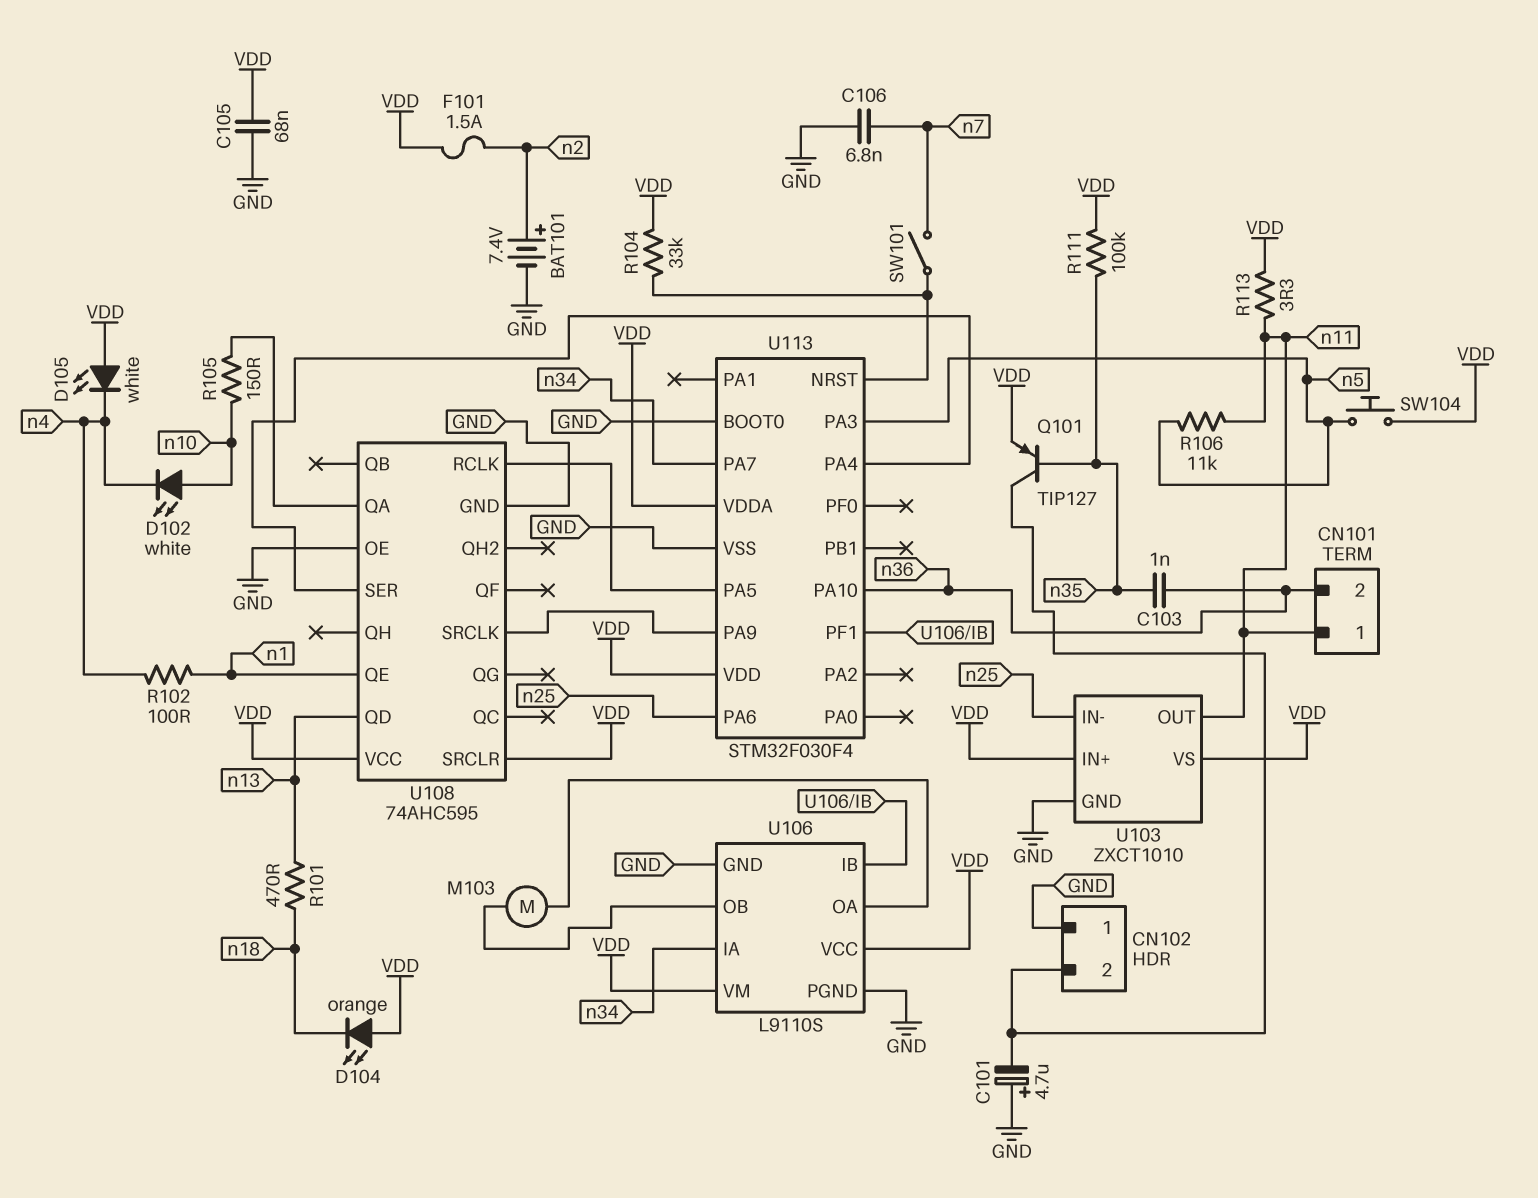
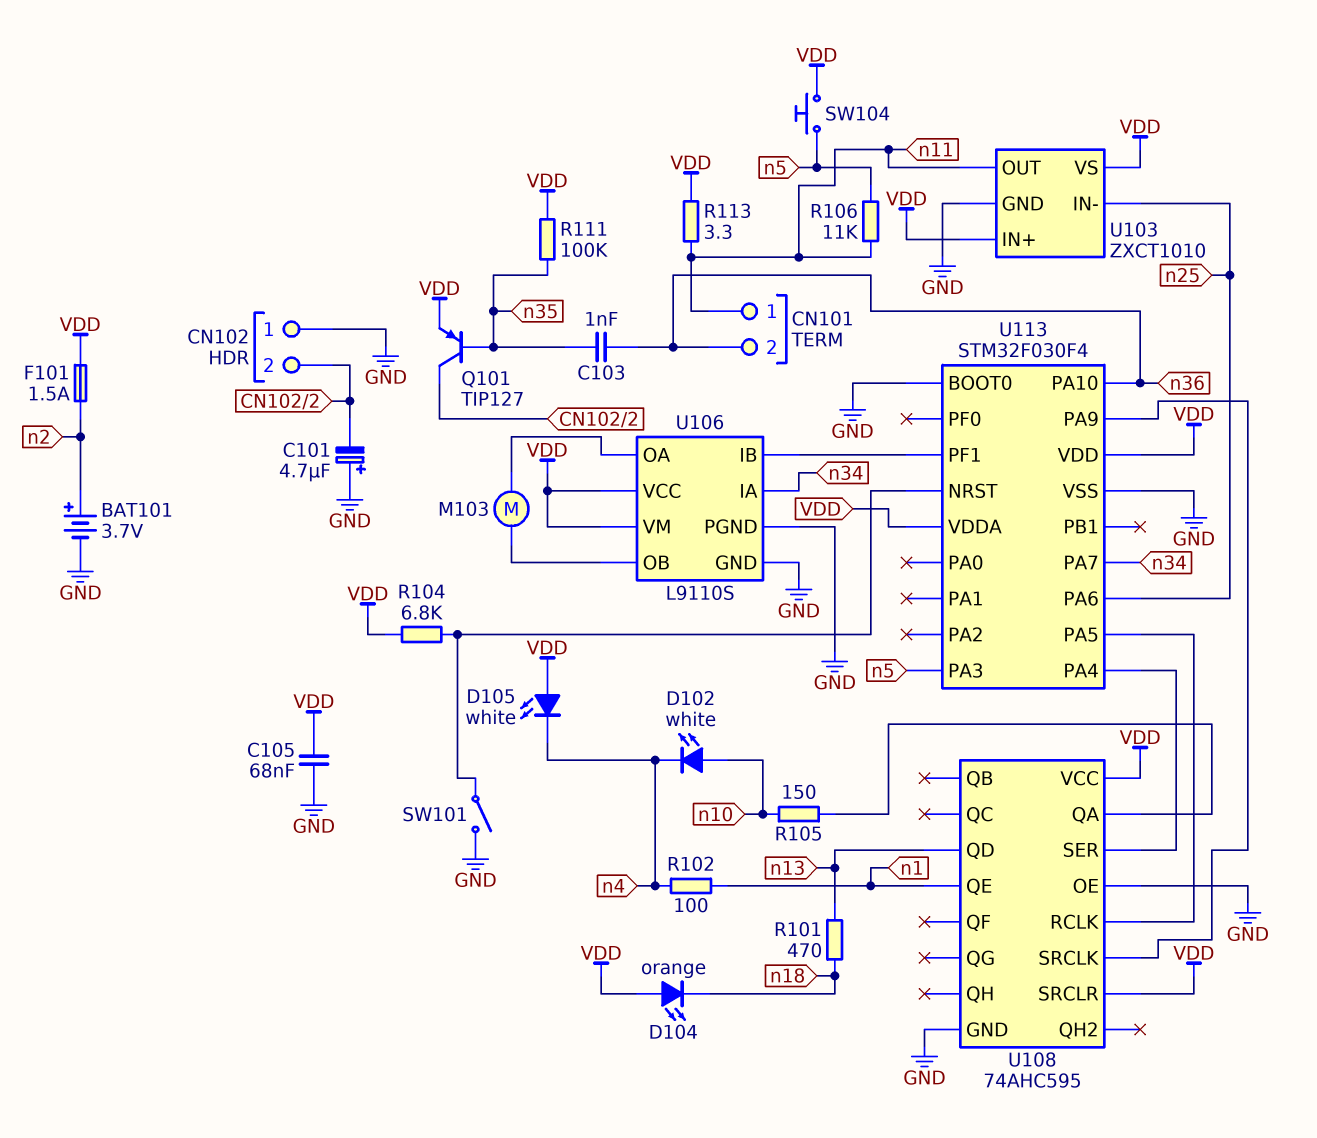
BAT101: 7.4V (plus n2, minus GND) -> 3.7V (plus n2, minus GND)
C106: 6.8nF (GND, n7) -> none
R104: 33k (U113/NRST, VDD) -> 6.8k (U113/NRST, VDD)
SW101: switch (U113/NRST, n7) -> switch (GND, U113/NRST)

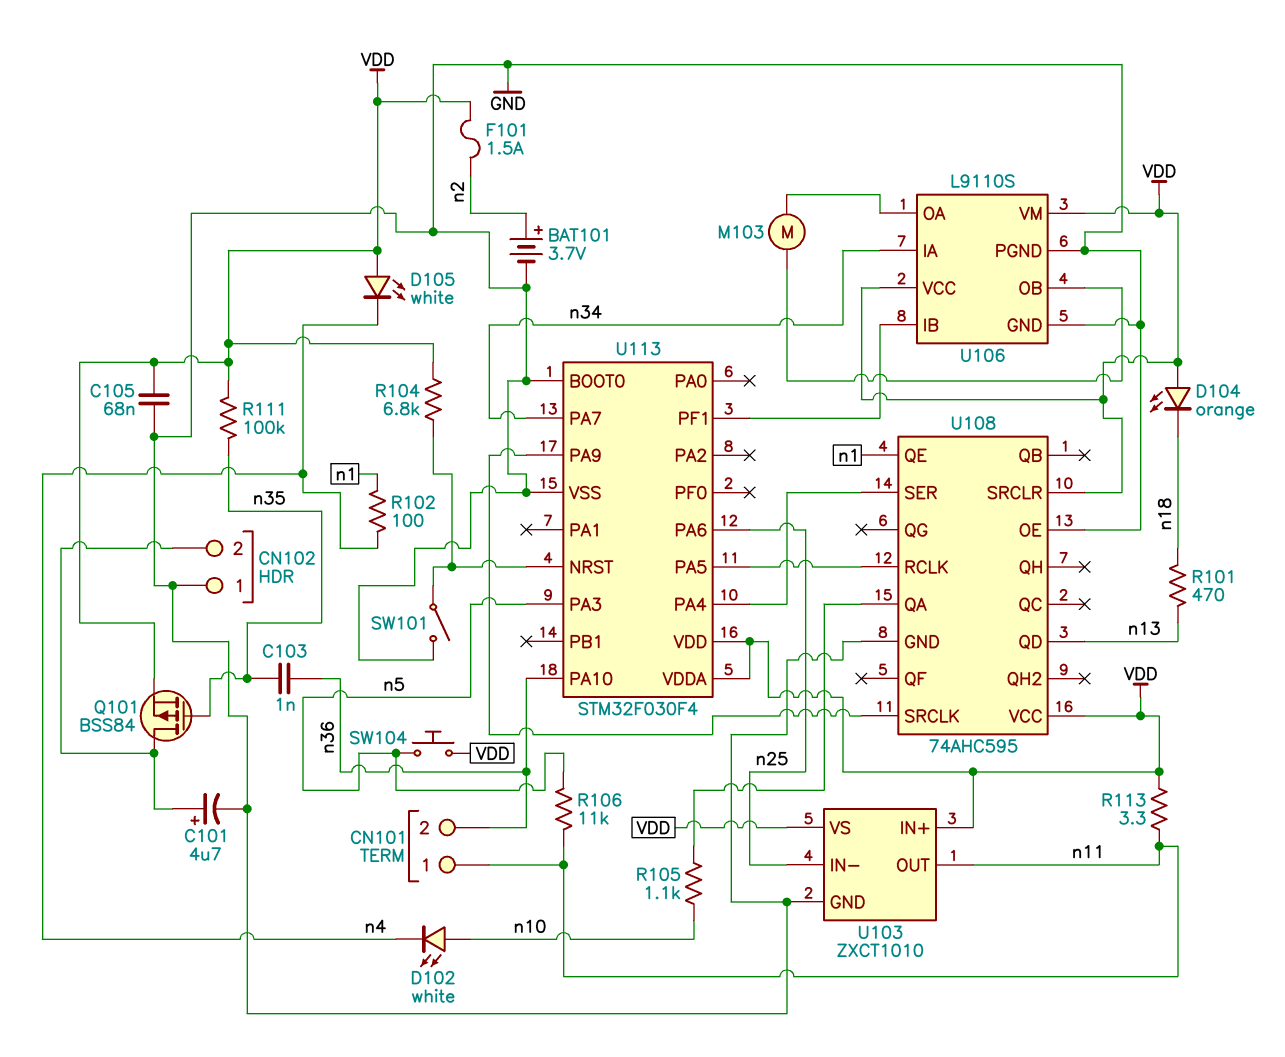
C101: 4.7uF (plus GND, minus CN102/2) -> 4.7uF (plus CN102/2, minus GND)
Q101: PNP TIP127 (B n35, C CN102/2, E VDD) -> PMOS BSS84 (G n35, D CN102/2, S VDD)
R105: 150 (U108/QA, n10) -> 1.1k (U108/QA, n10)

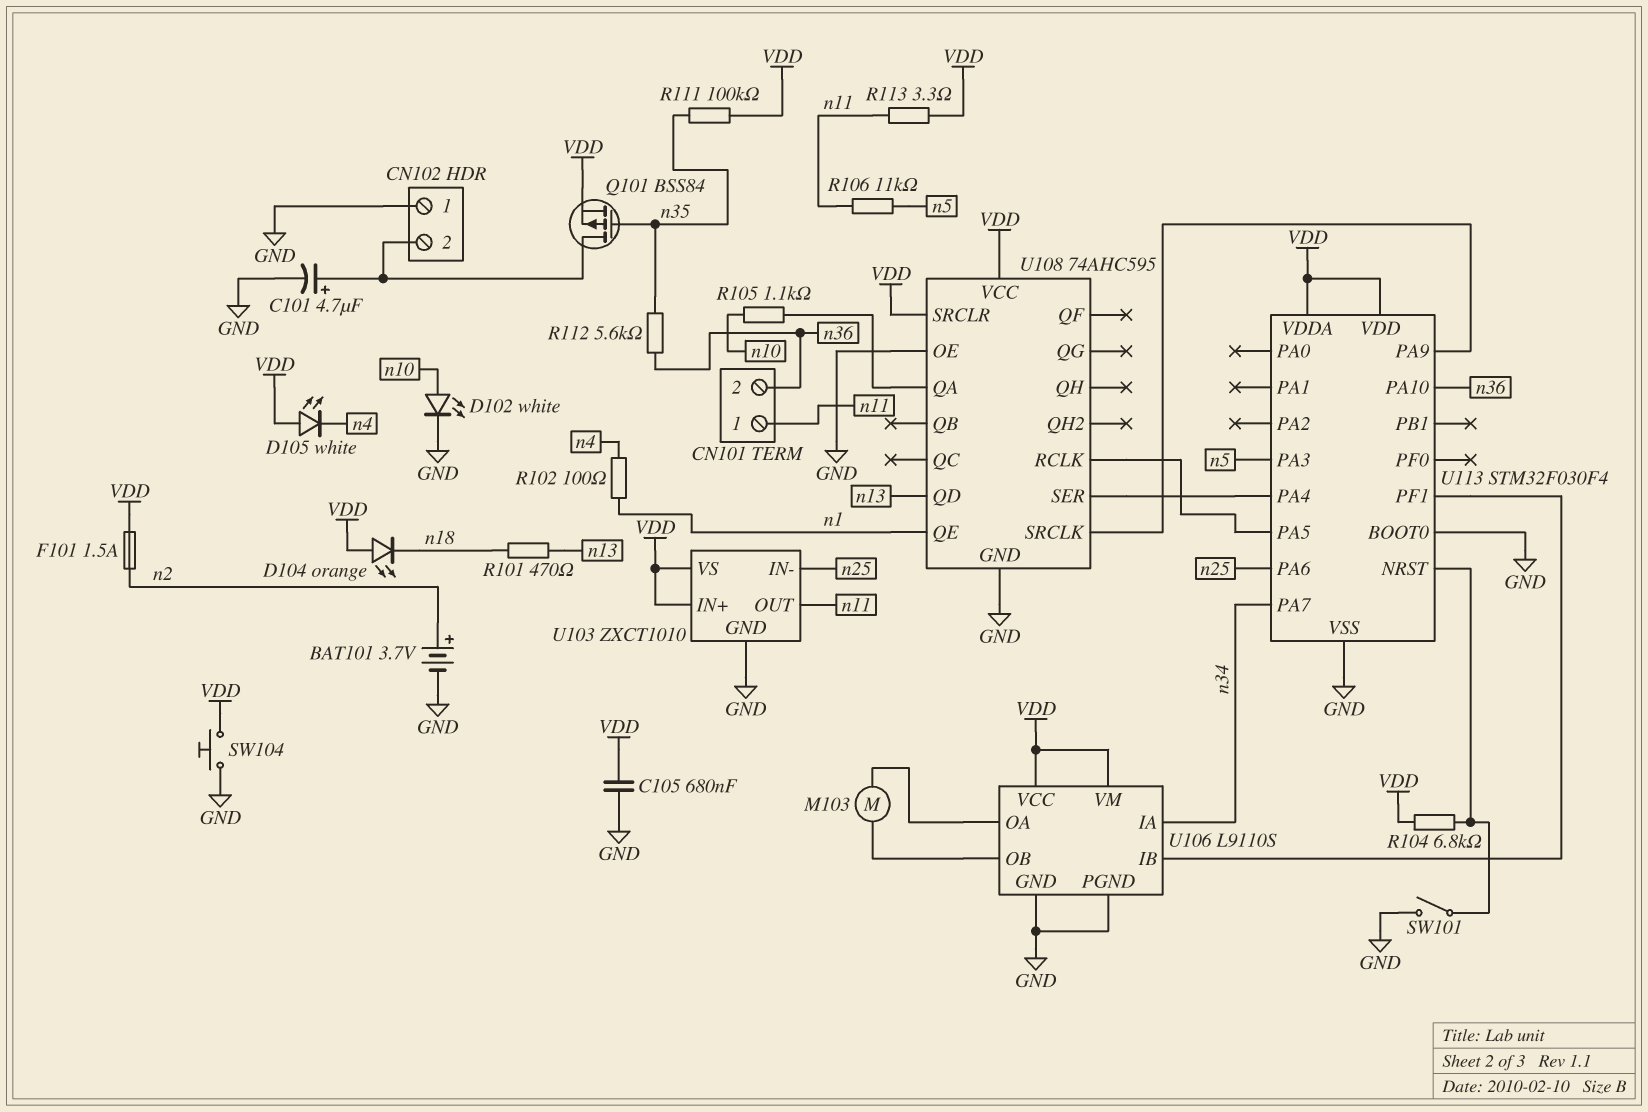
C103: 1nF (n35, n36) -> none
C105: 68nF (GND, VDD) -> 680nF (GND, VDD)
D102: LED white (A n10, K n4) -> LED white (A n10, K GND)
R112: none -> 5.6k (n35, n36)
SW104: button (VDD, n5) -> button (GND, VDD)

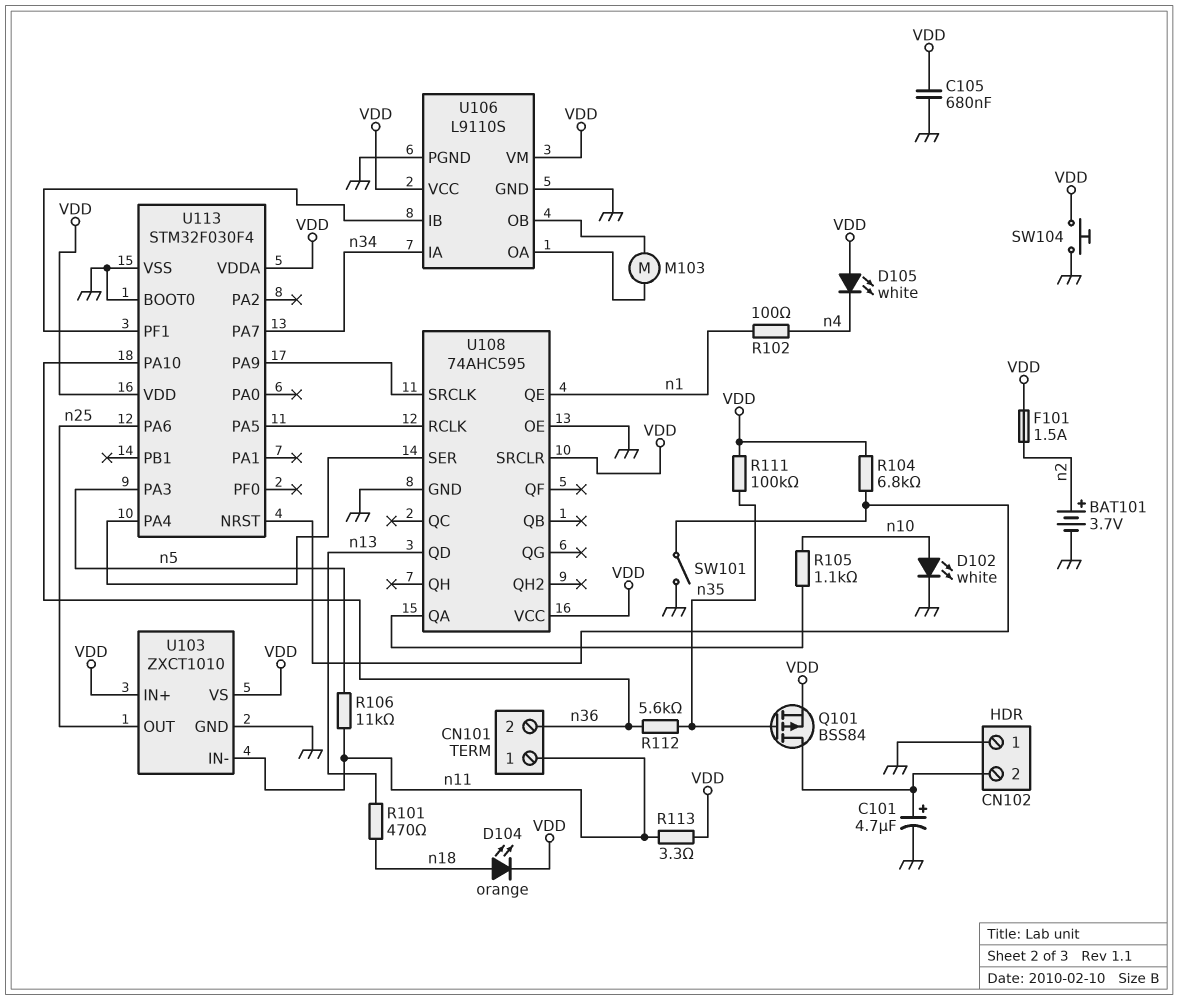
D104: LED orange (A VDD, K n18) -> LED orange (A n18, K VDD)
U103 pin IN-: n25 -> n11
U103 pin OUT: n11 -> n25

